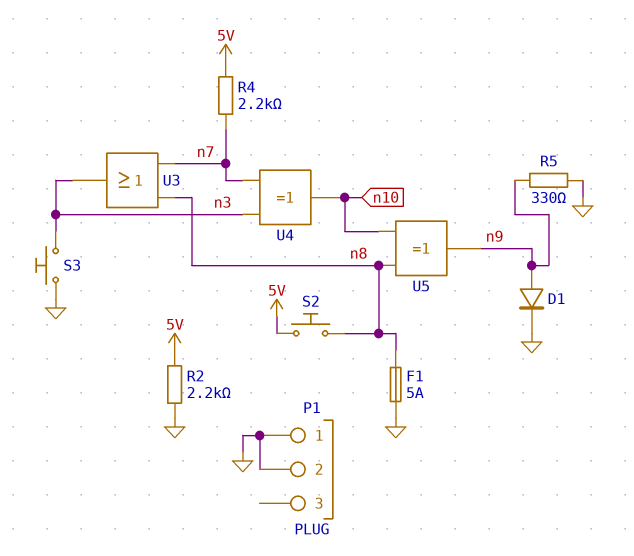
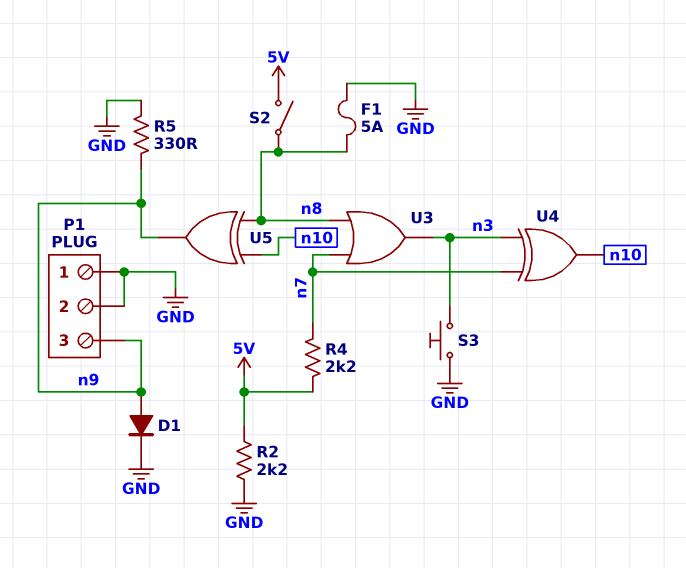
P1 pin 3: none -> n9
S2: button (5V, n8) -> switch (5V, n8)

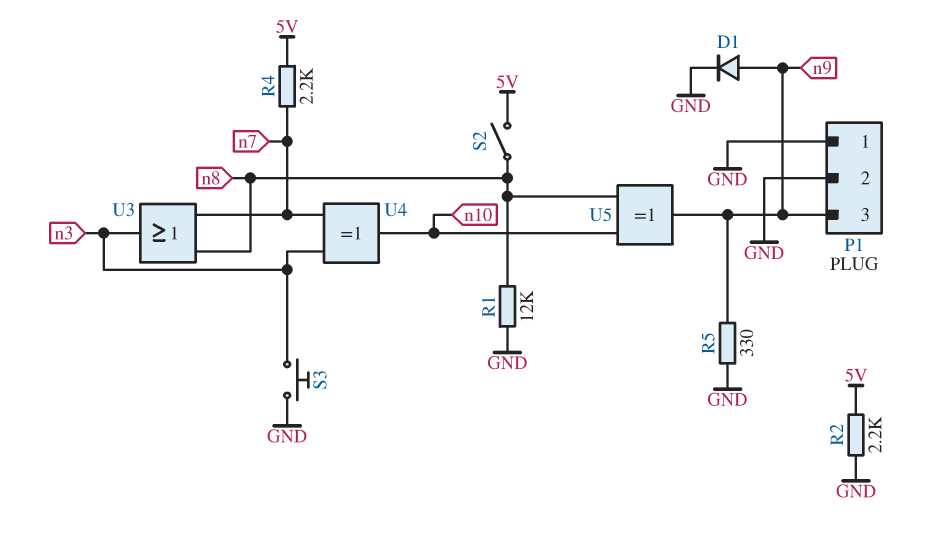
F1: 5A (GND, n8) -> none
R1: none -> 12k (GND, n8)

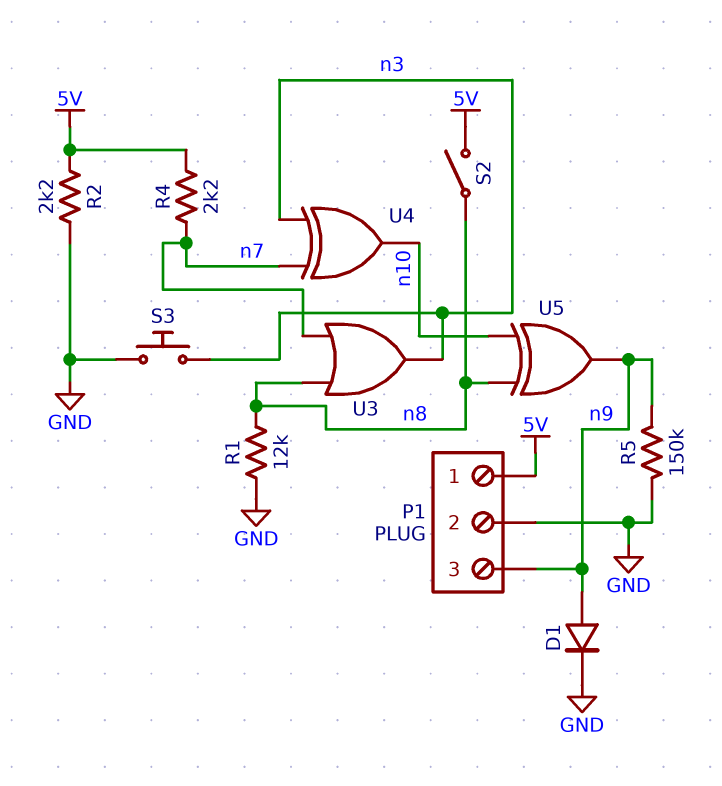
P1 pin 1: GND -> 5V
R5: 330 (GND, n9) -> 150k (GND, n9)

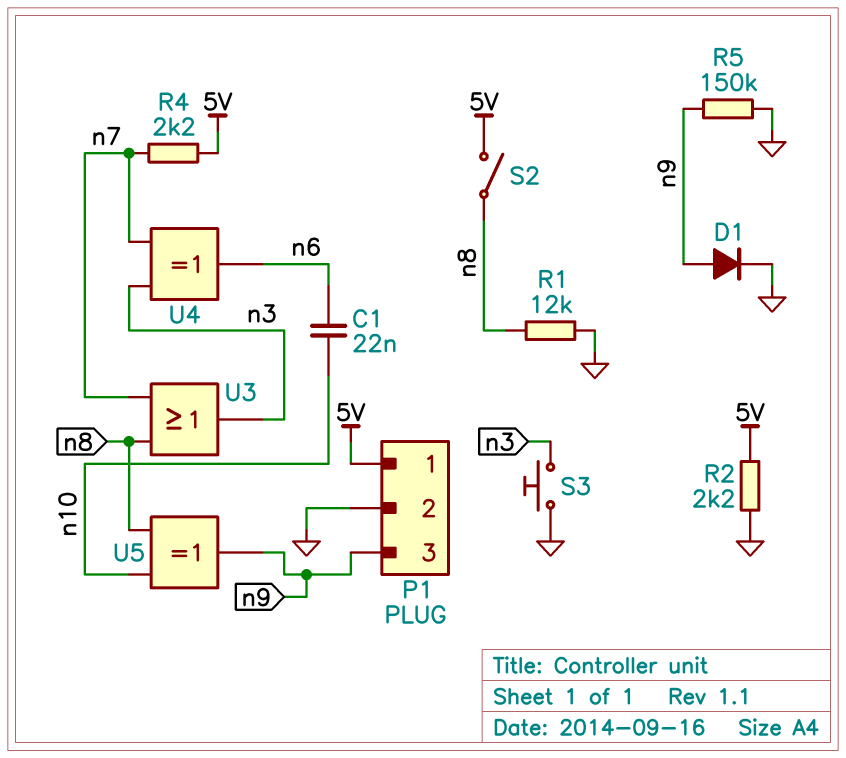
C1: none -> 22nF (n6, n10)
U4: XOR (in n3, in n7, out n10) -> XOR (in n3, in n7, out n6)

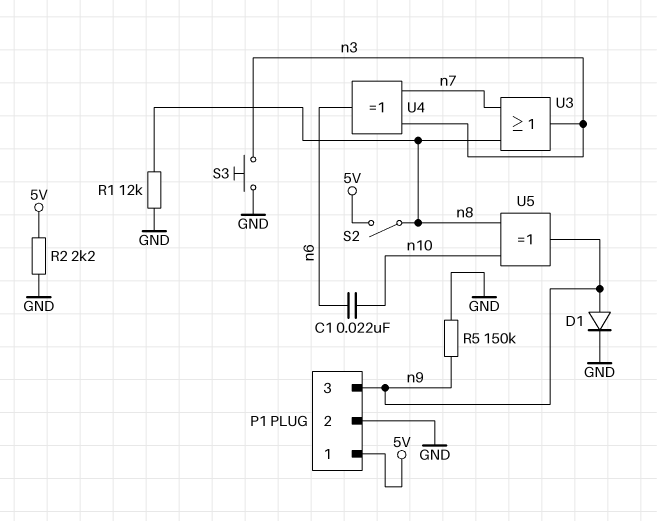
R4: 2.2k (5V, n7) -> none

